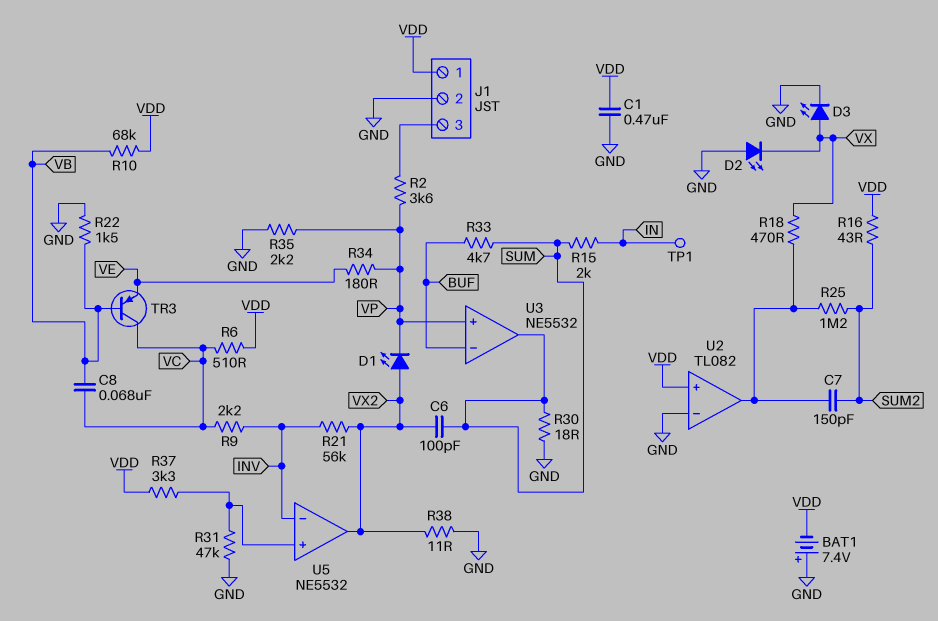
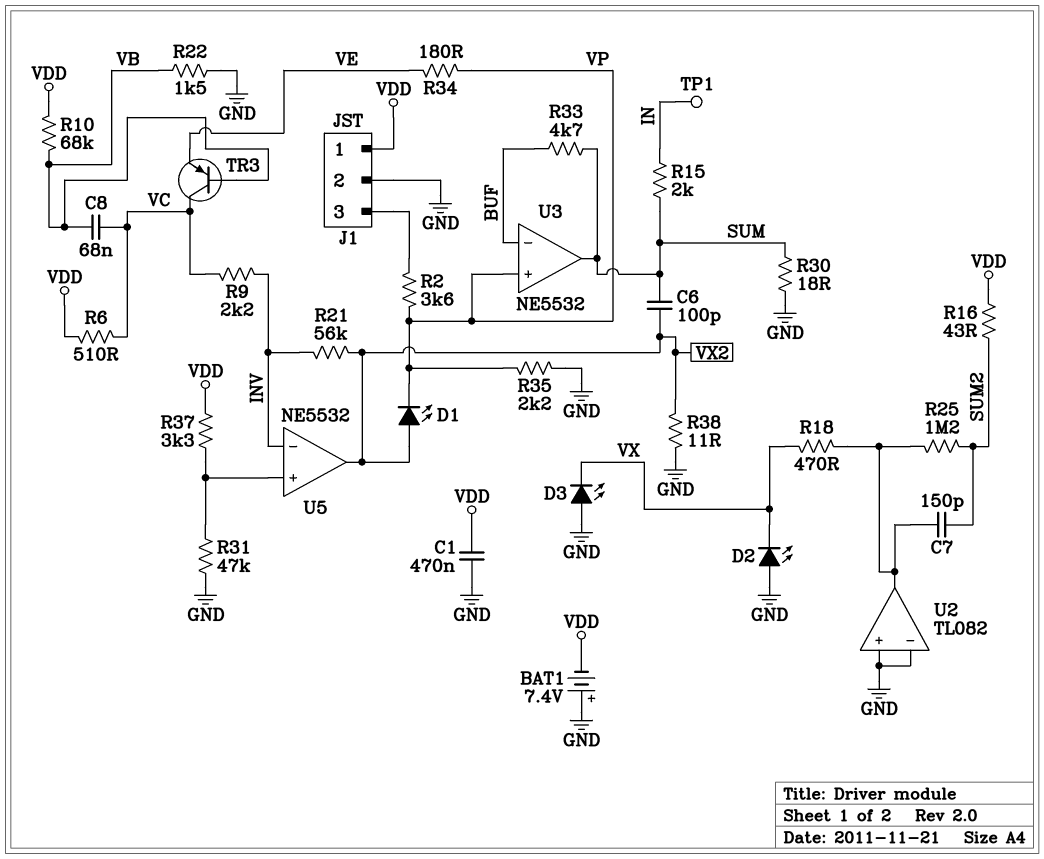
D3: LED (A VX, K GND) -> LED (A GND, K VX)
U2 pin in+: VDD -> GND

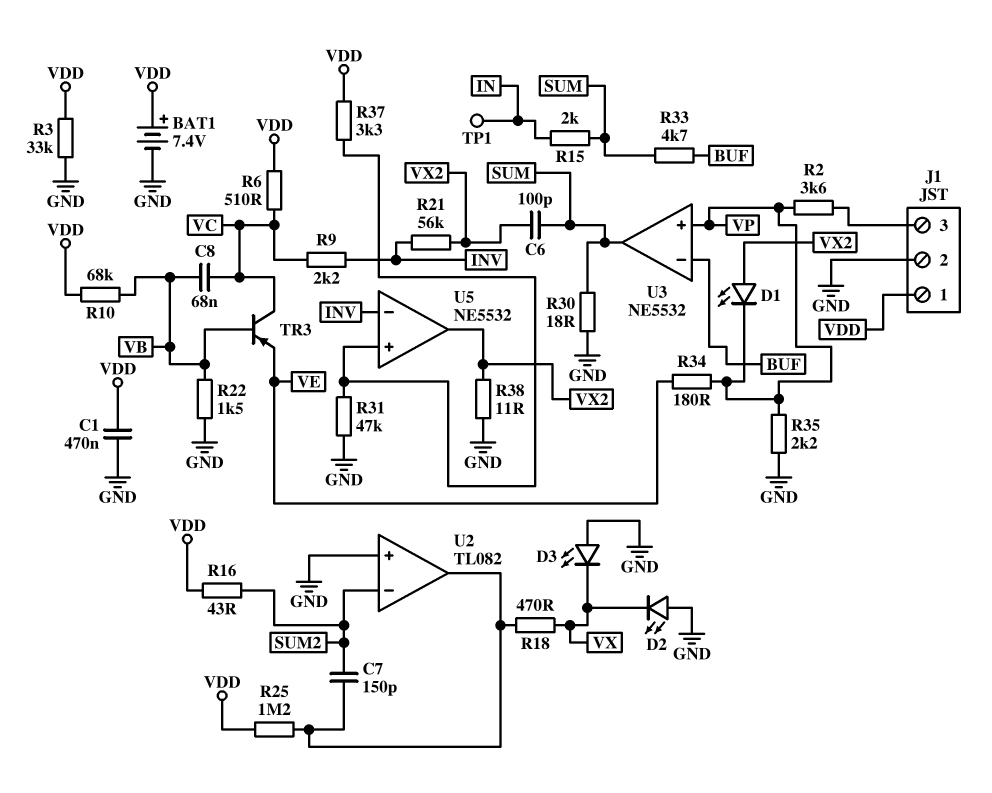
BAT1: 7.4V (plus GND, minus VDD) -> 7.4V (plus VDD, minus GND)
R3: none -> 33k (GND, VDD)
R25: 1.2M (SUM2, U2/out) -> 1.2M (U2/out, VDD)
U2 pin in-: GND -> SUM2

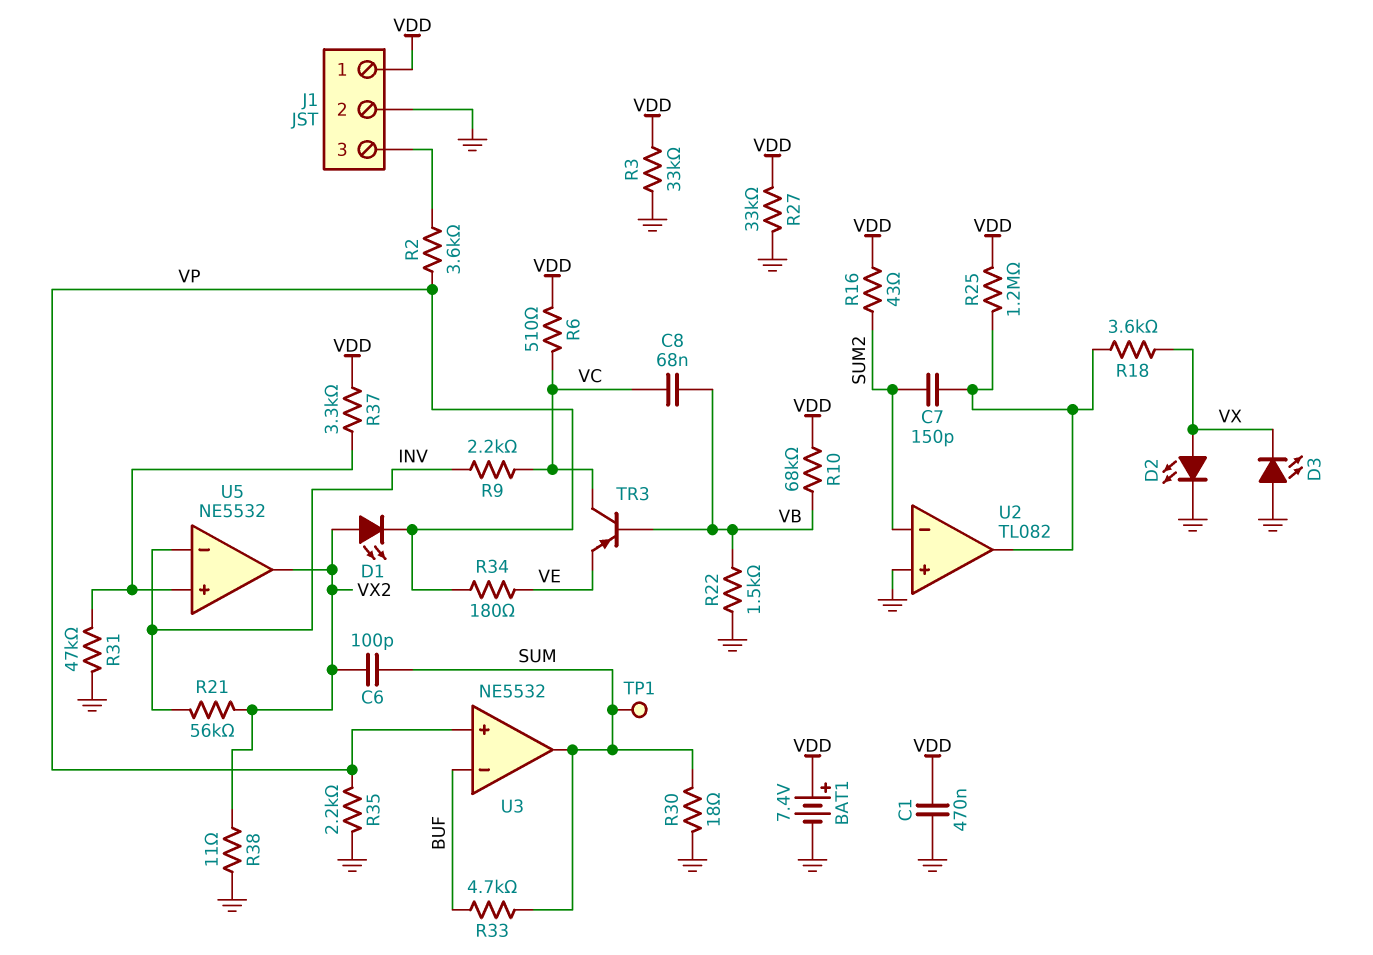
D2: LED (A GND, K VX) -> LED (A VX, K GND)
R15: 2k (IN, SUM) -> none
R18: 470 (U2/out, VX) -> 3.6k (U2/out, VX)
R27: none -> 33k (GND, VDD)
TP1: test point (IN) -> test point (SUM)

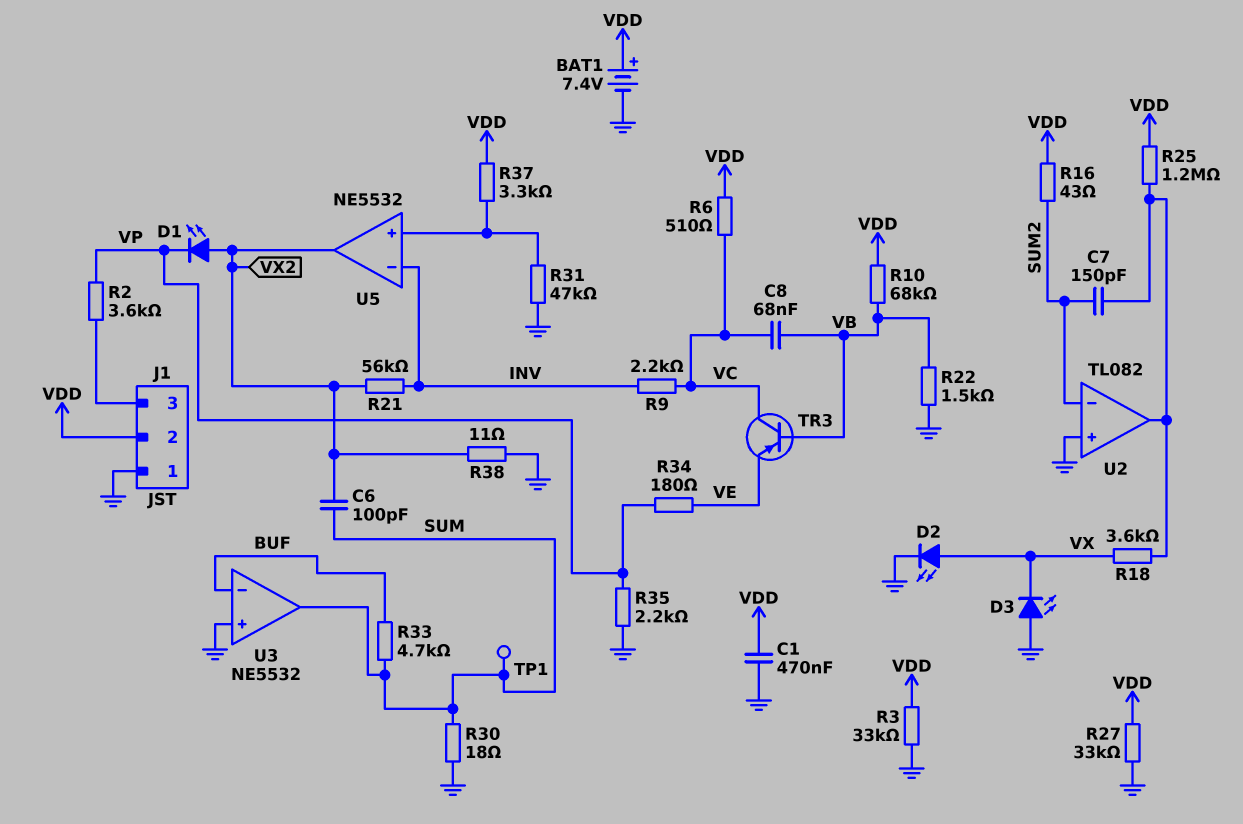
J1 pin 1: VDD -> GND
J1 pin 2: GND -> VDD
U3 pin in+: VP -> GND

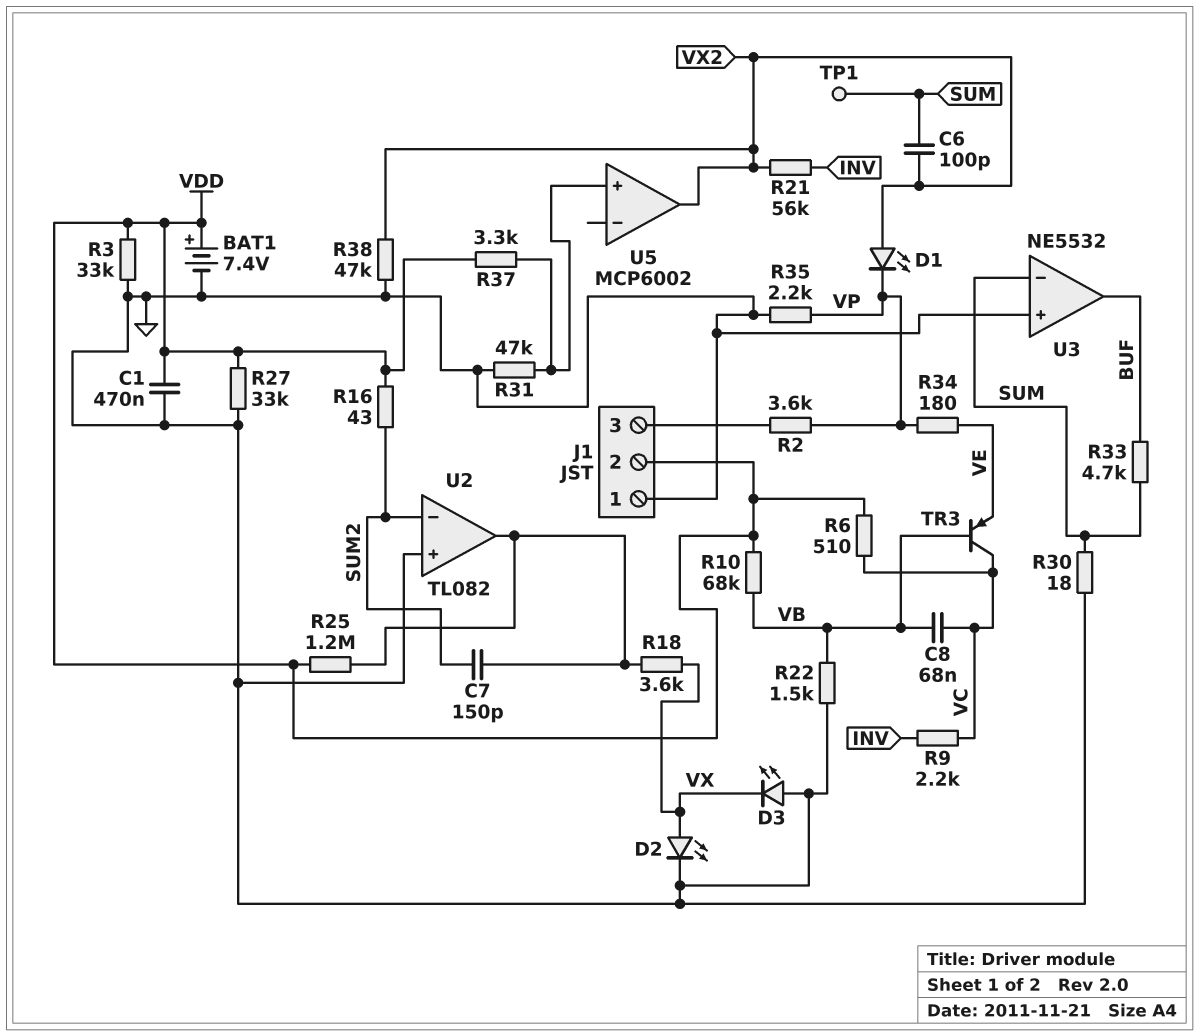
R38: 11 (GND, VX2) -> 47k (GND, VX2)
U3 pin in-: BUF -> SUM
U3 pin out: SUM -> BUF
U5: NE5532 -> MCP6002
U5 pin in-: INV -> none

